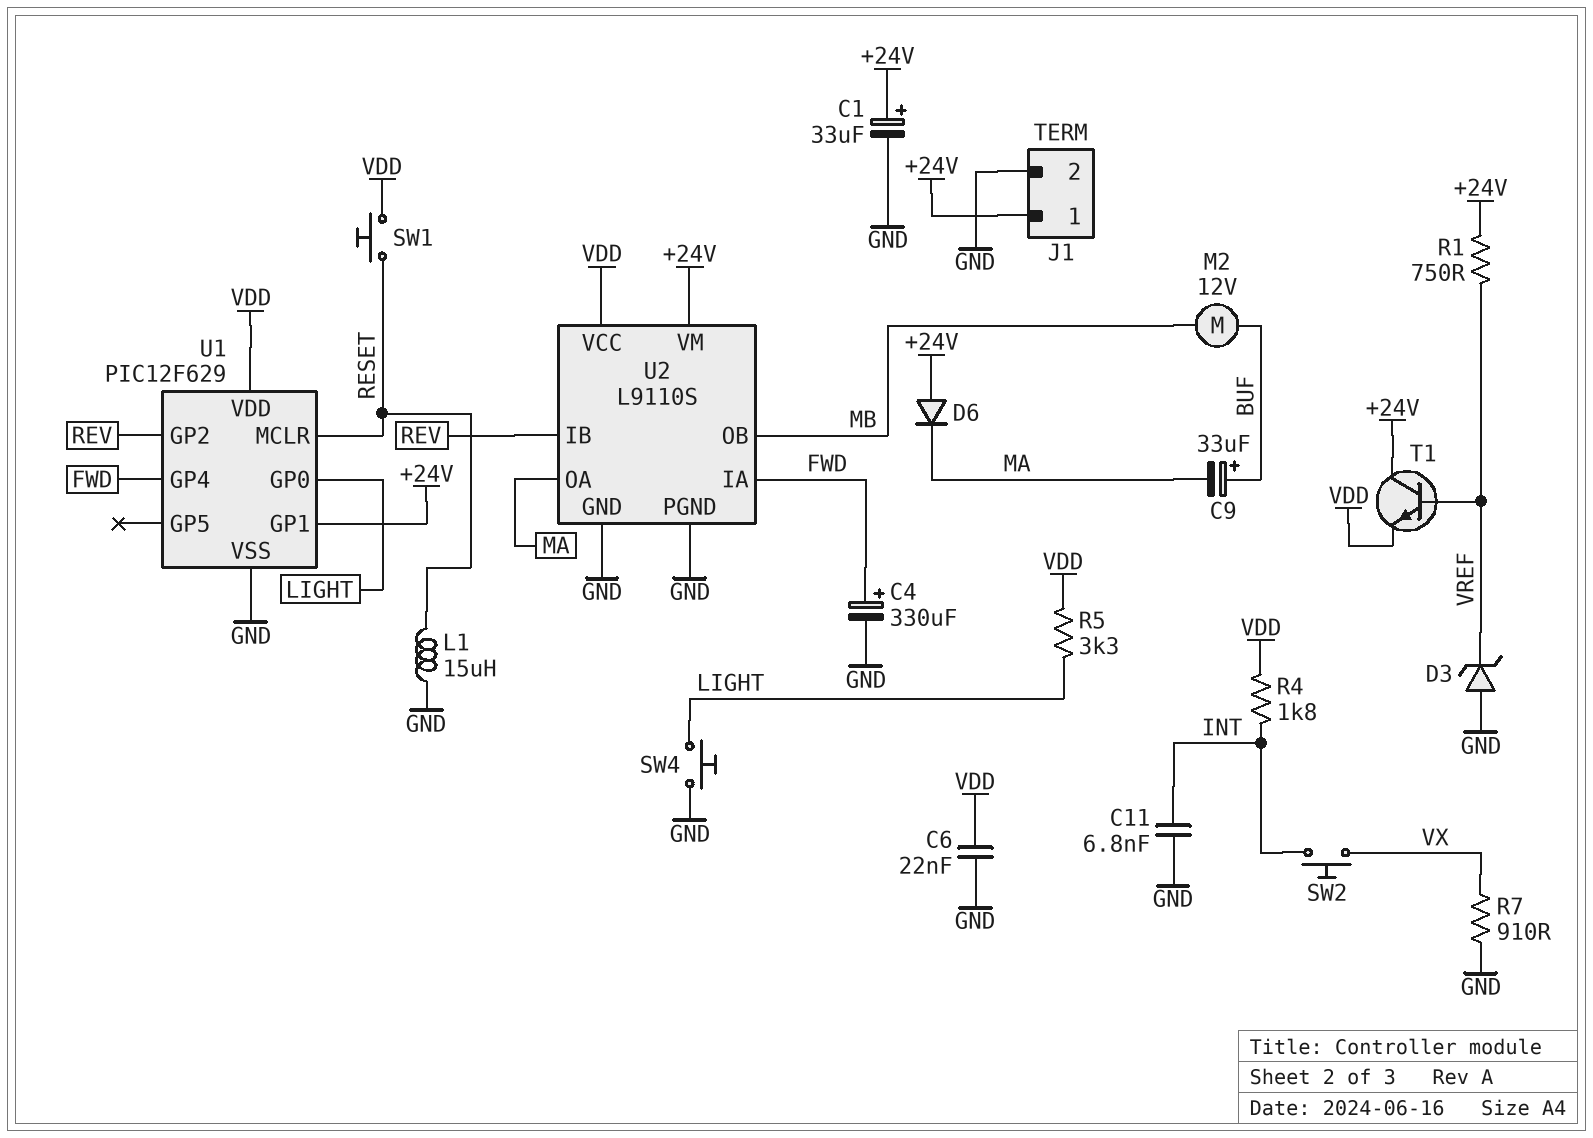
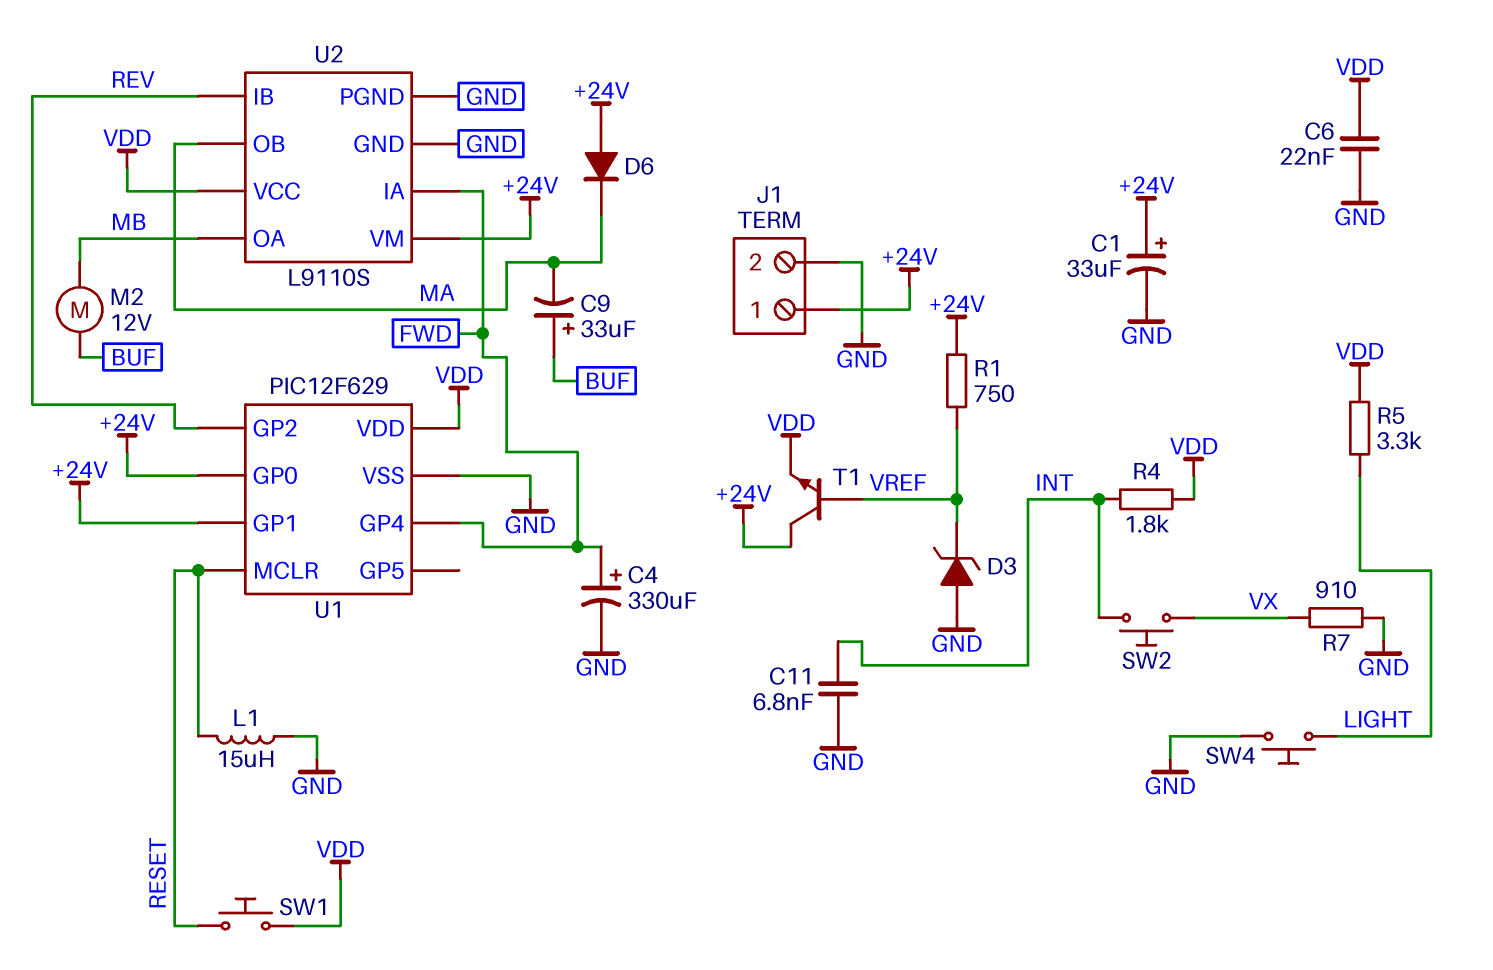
U1 pin GP0: LIGHT -> +24V
U2 pin OA: MA -> MB
U2 pin OB: MB -> MA

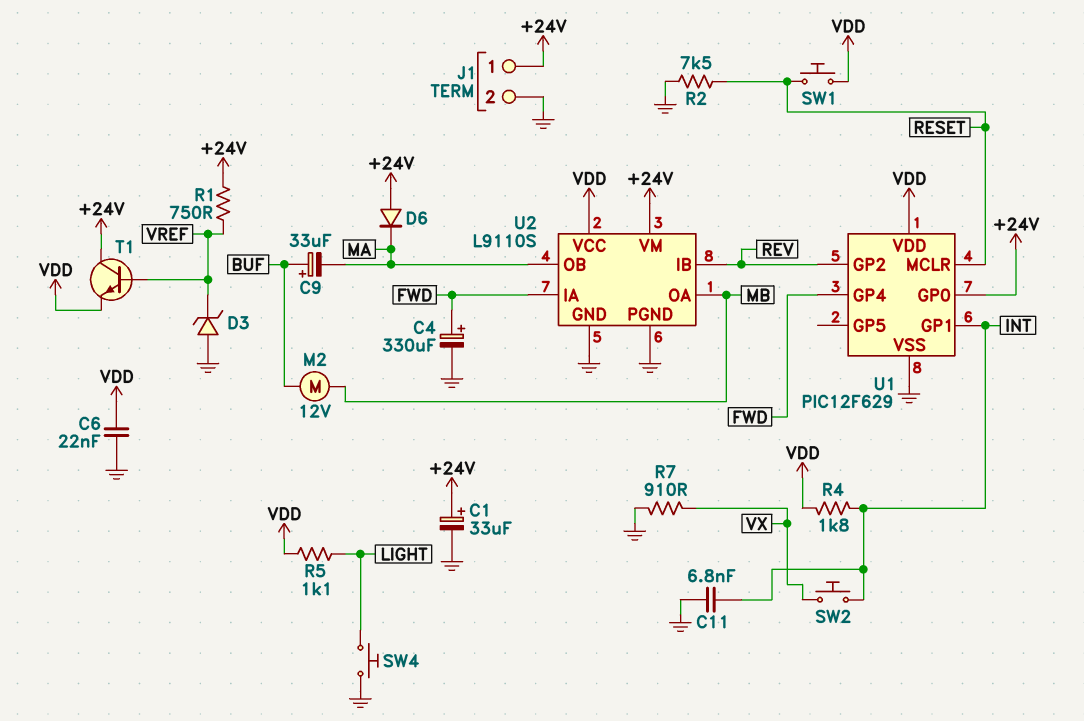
L1: 15uH (GND, RESET) -> none
R2: none -> 7.5k (GND, RESET)
R5: 3.3k (LIGHT, VDD) -> 1.1k (LIGHT, VDD)
U1 pin GP1: +24V -> INT

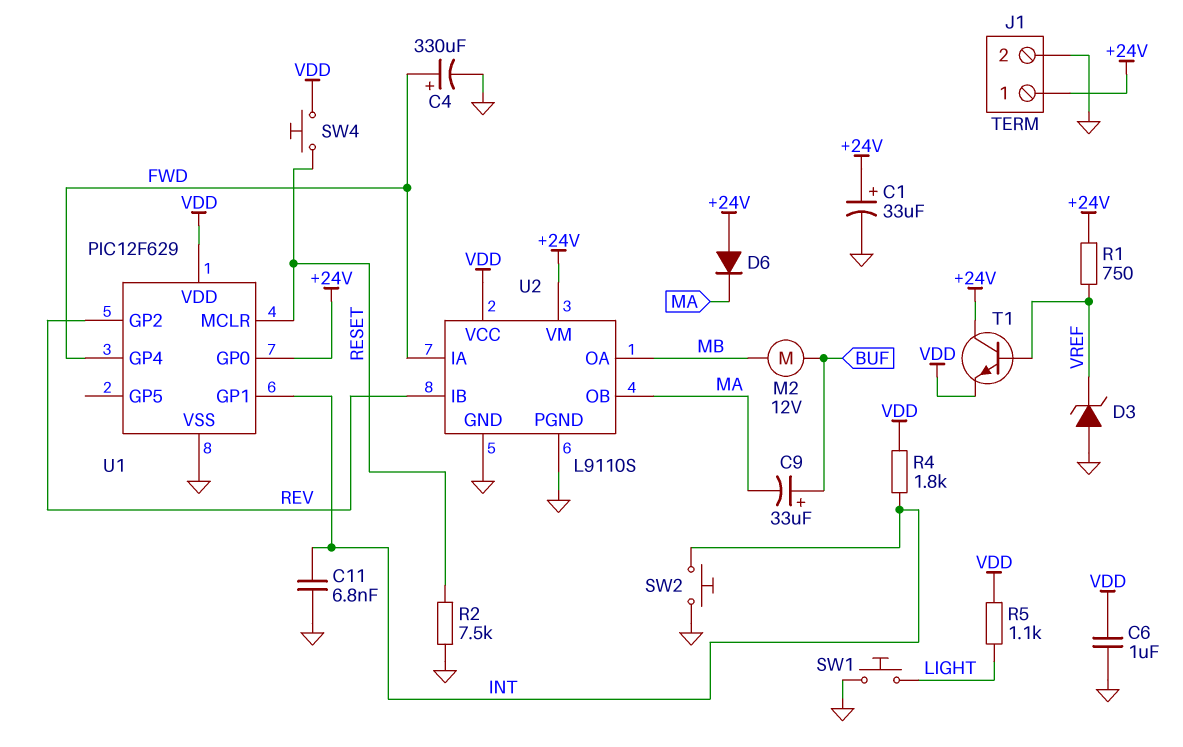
C6: 22nF (GND, VDD) -> 1uF (GND, VDD)
R7: 910 (GND, VX) -> none
SW1: button (RESET, VDD) -> button (GND, LIGHT)
SW2: button (INT, VX) -> button (GND, INT)
SW4: button (GND, LIGHT) -> button (RESET, VDD)

